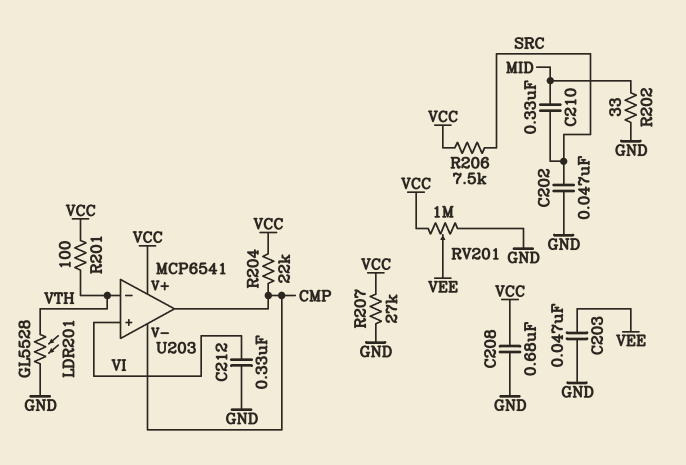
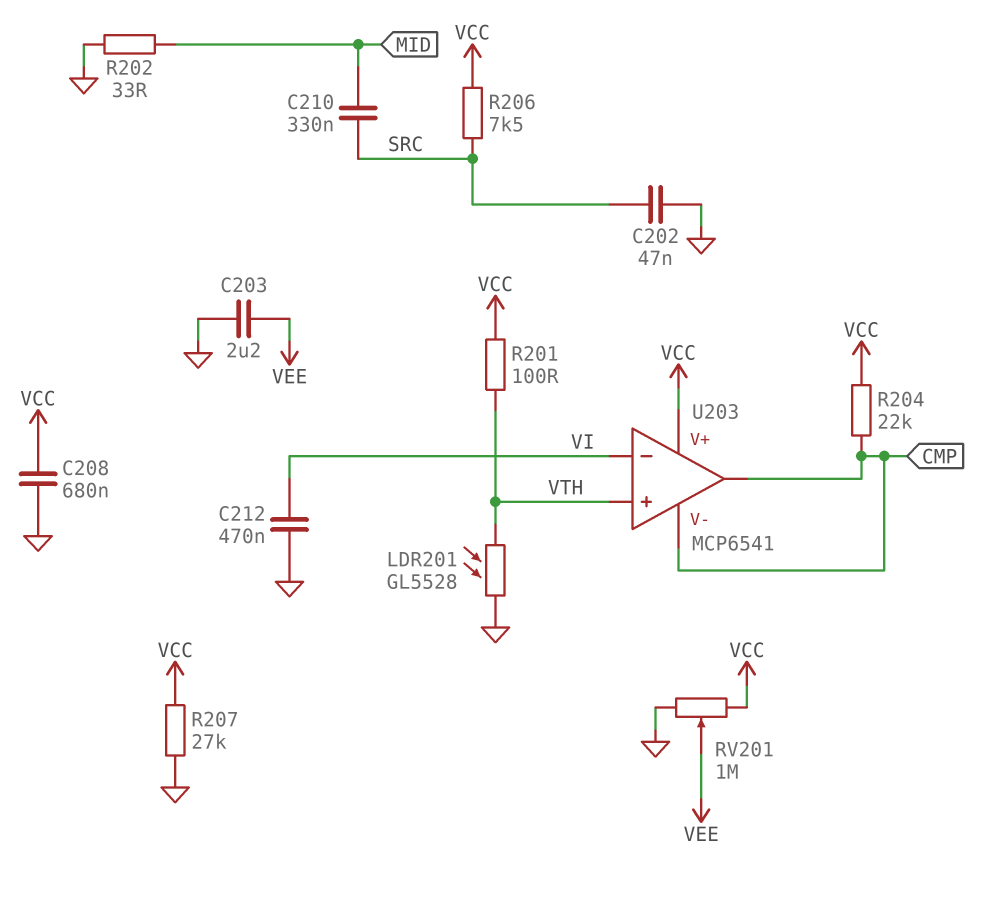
C203: 47nF (GND, VEE) -> 2.2uF (GND, VEE)
C212: 330nF (GND, VI) -> 470nF (GND, VI)
U203 pin in+: VI -> VTH
U203 pin in-: VTH -> VI

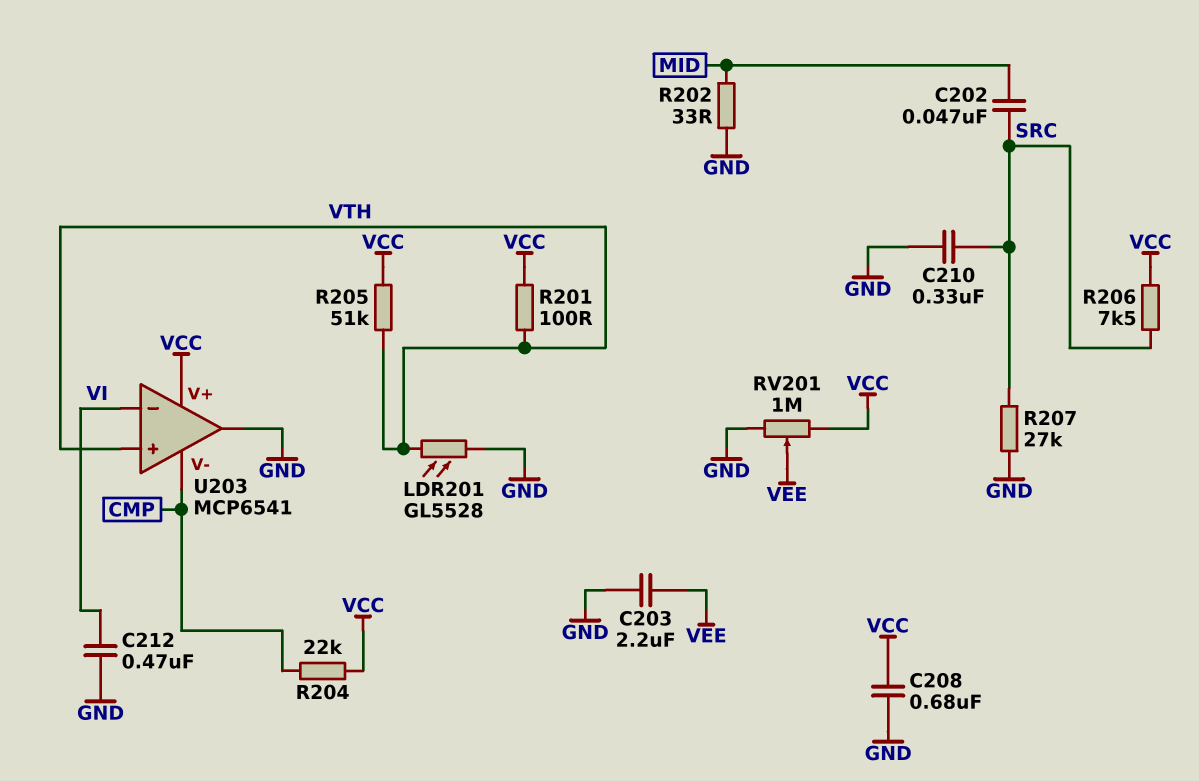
C202: 47nF (GND, SRC) -> 47nF (MID, SRC)
C210: 330nF (MID, SRC) -> 330nF (GND, SRC)
R205: none -> 51k (VCC, VTH)
R207: 27k (GND, VCC) -> 27k (GND, SRC)
U203 pin out: CMP -> GND

